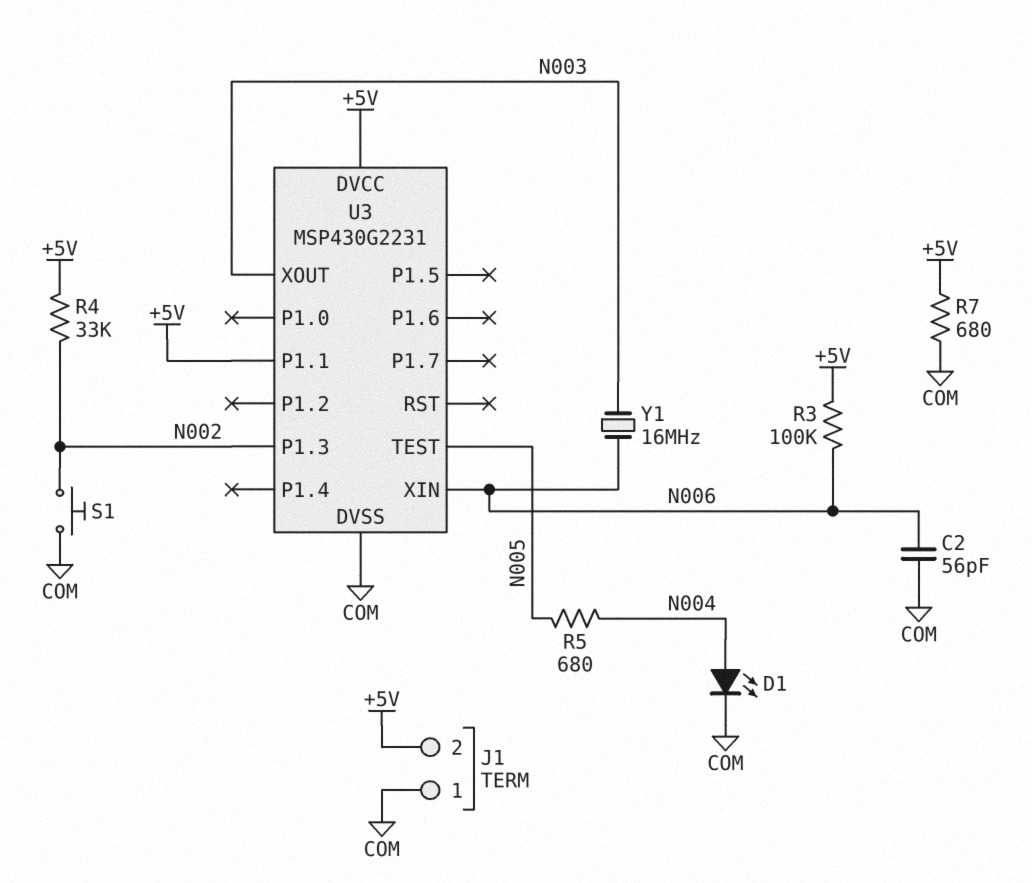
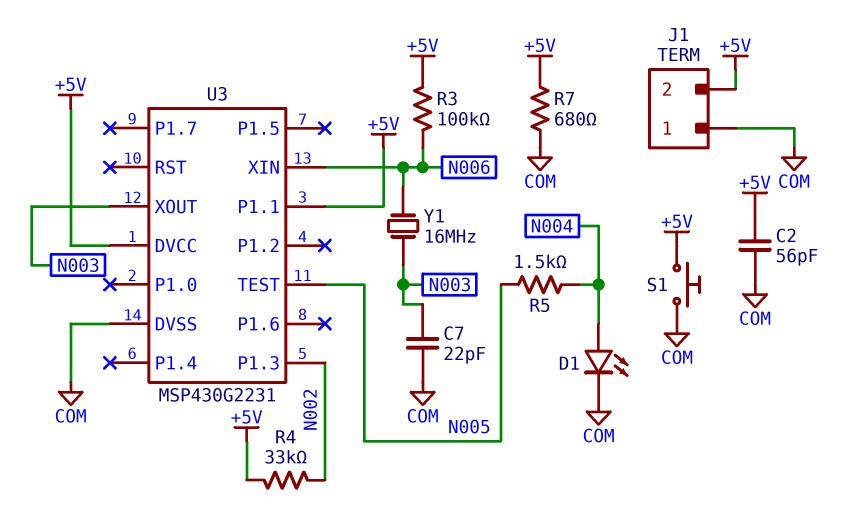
C2: 56pF (COM, N006) -> 56pF (+5V, COM)
C7: none -> 22pF (COM, N003)
R5: 680 (N004, N005) -> 1.5k (N004, N005)
S1: button (COM, N002) -> button (+5V, COM)

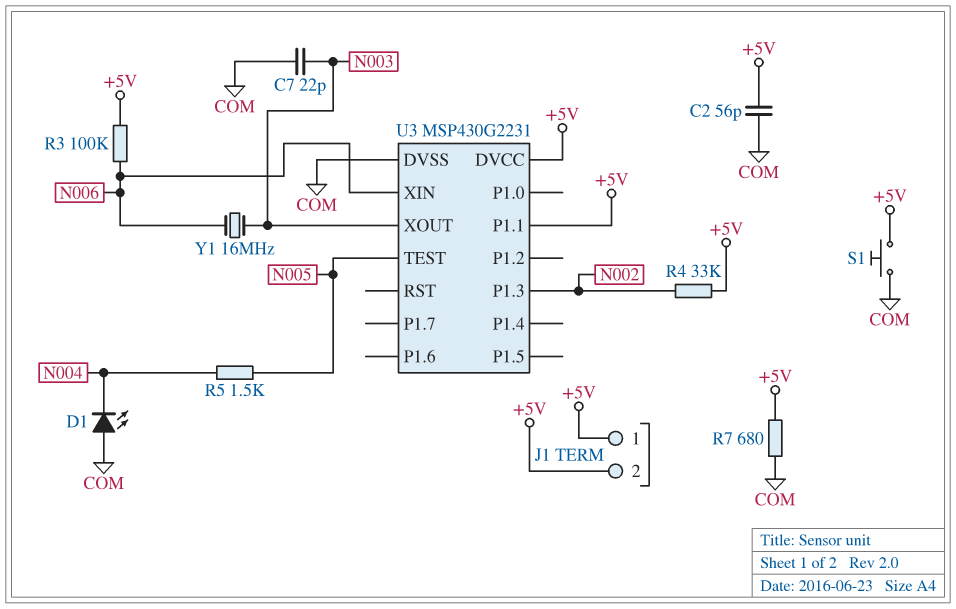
D1: LED (A N004, K COM) -> LED (A COM, K N004)
J1 pin 1: COM -> +5V

